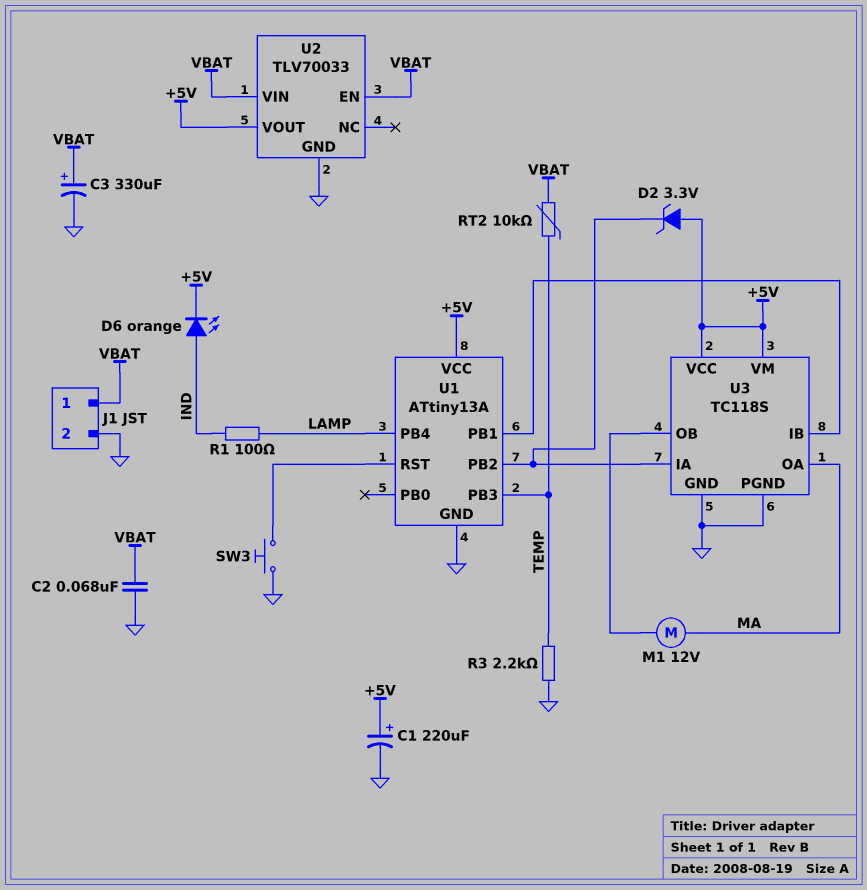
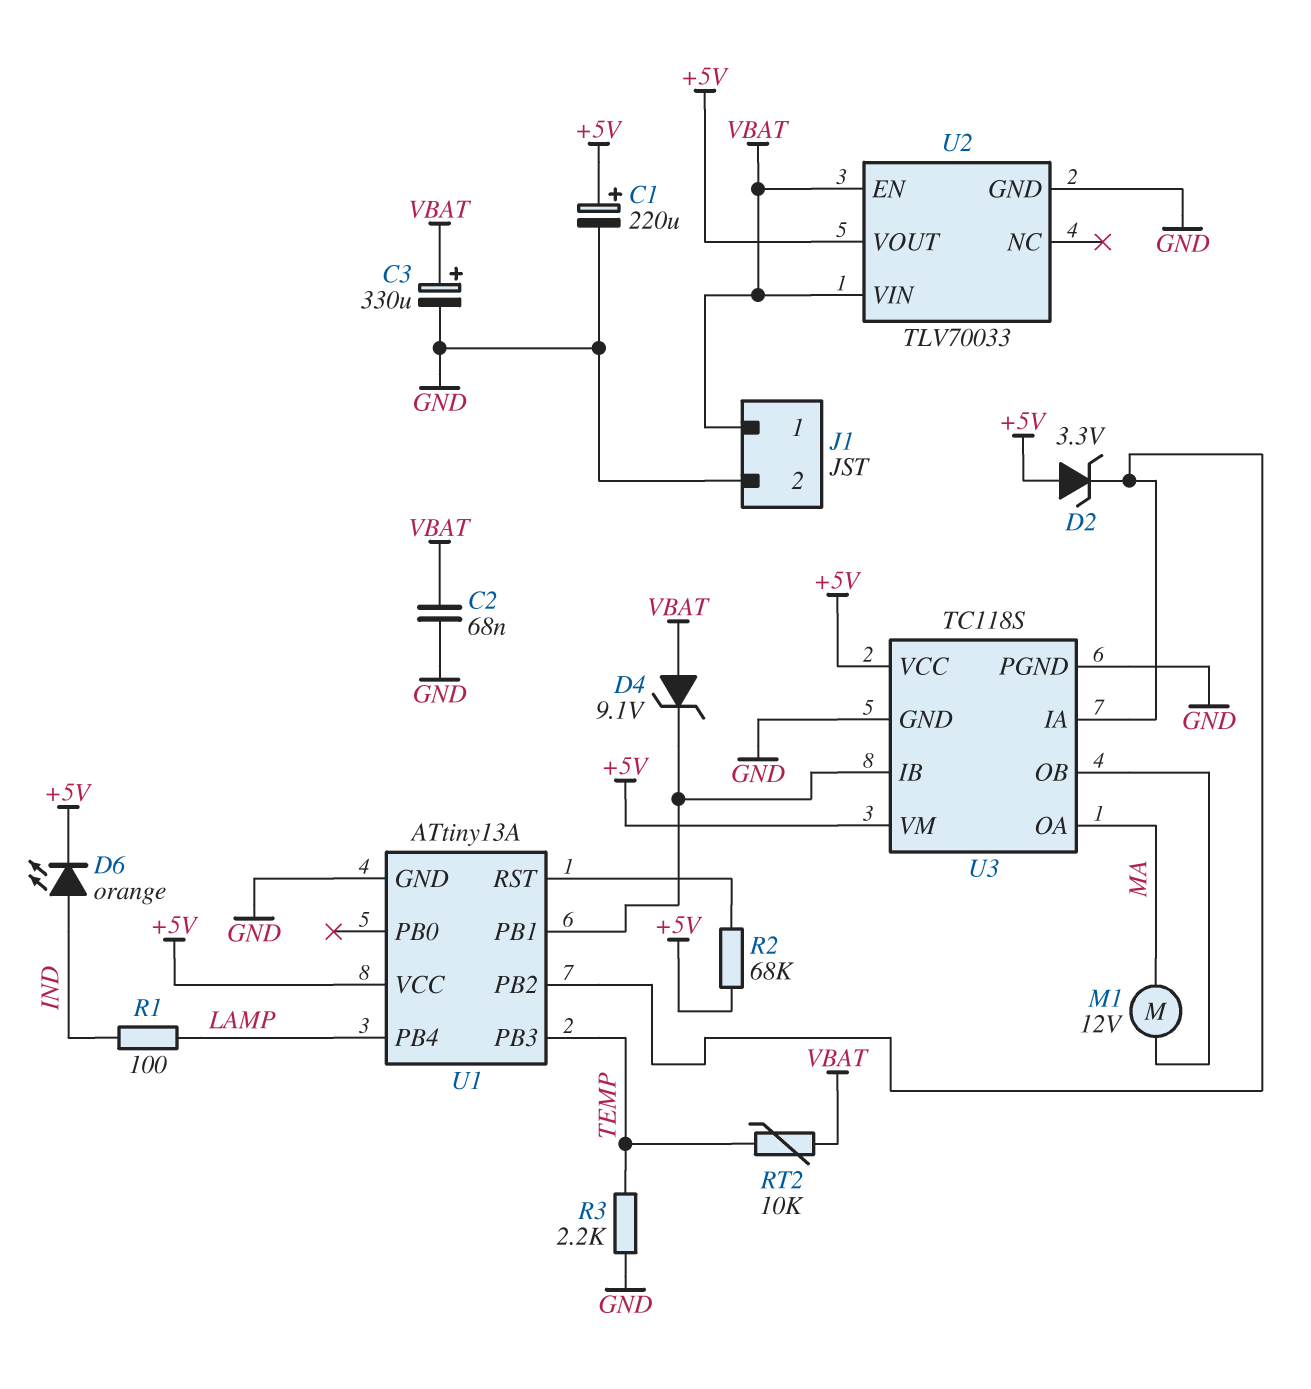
D4: none -> zener 9.1V (A VBAT, K U1/PB1)
R2: none -> 68k (+5V, U1/RST)
SW3: button (GND, U1/RST) -> none

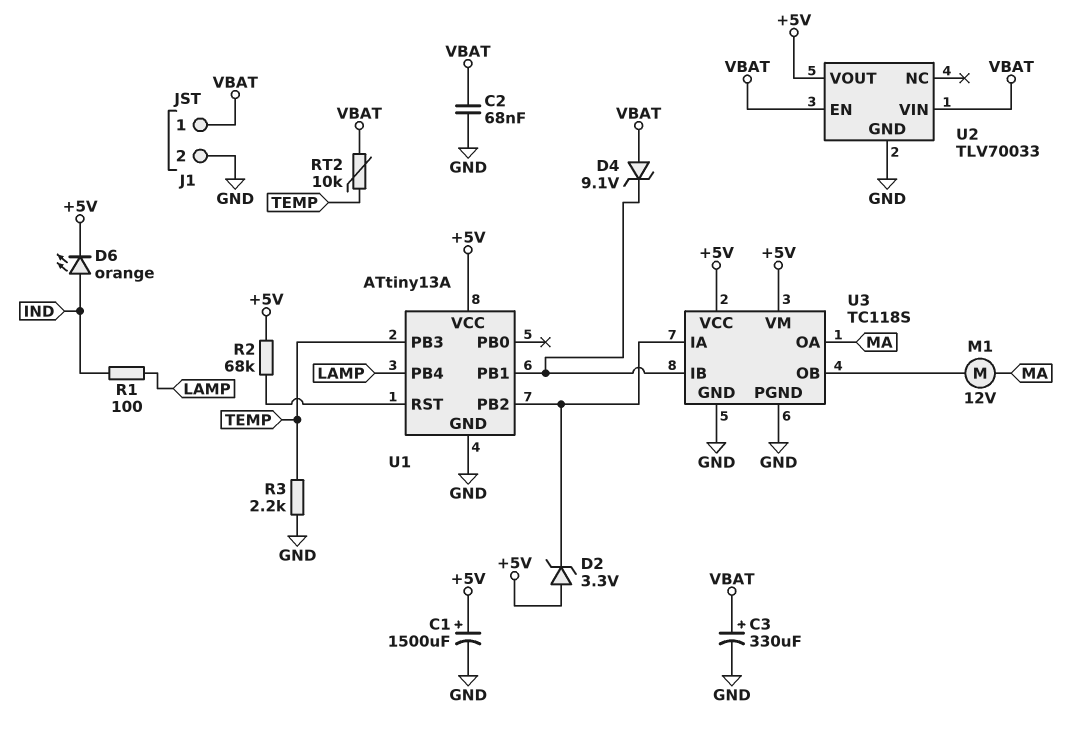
C1: 220uF (plus +5V, minus GND) -> 1500uF (plus +5V, minus GND)

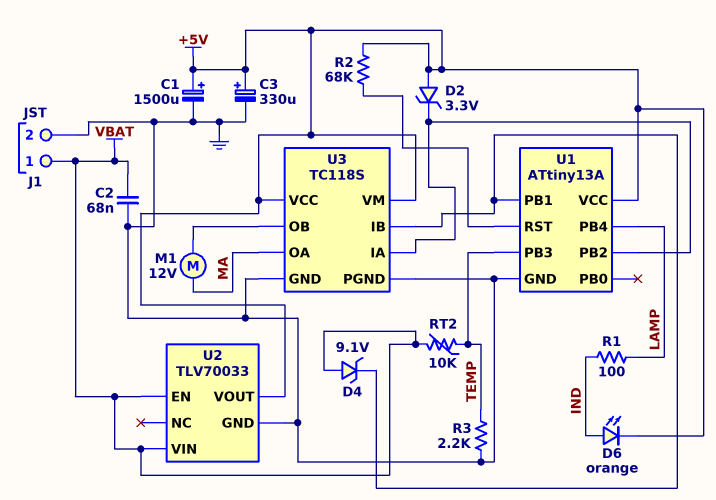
C3: 330uF (plus VBAT, minus GND) -> 330uF (plus +5V, minus GND)

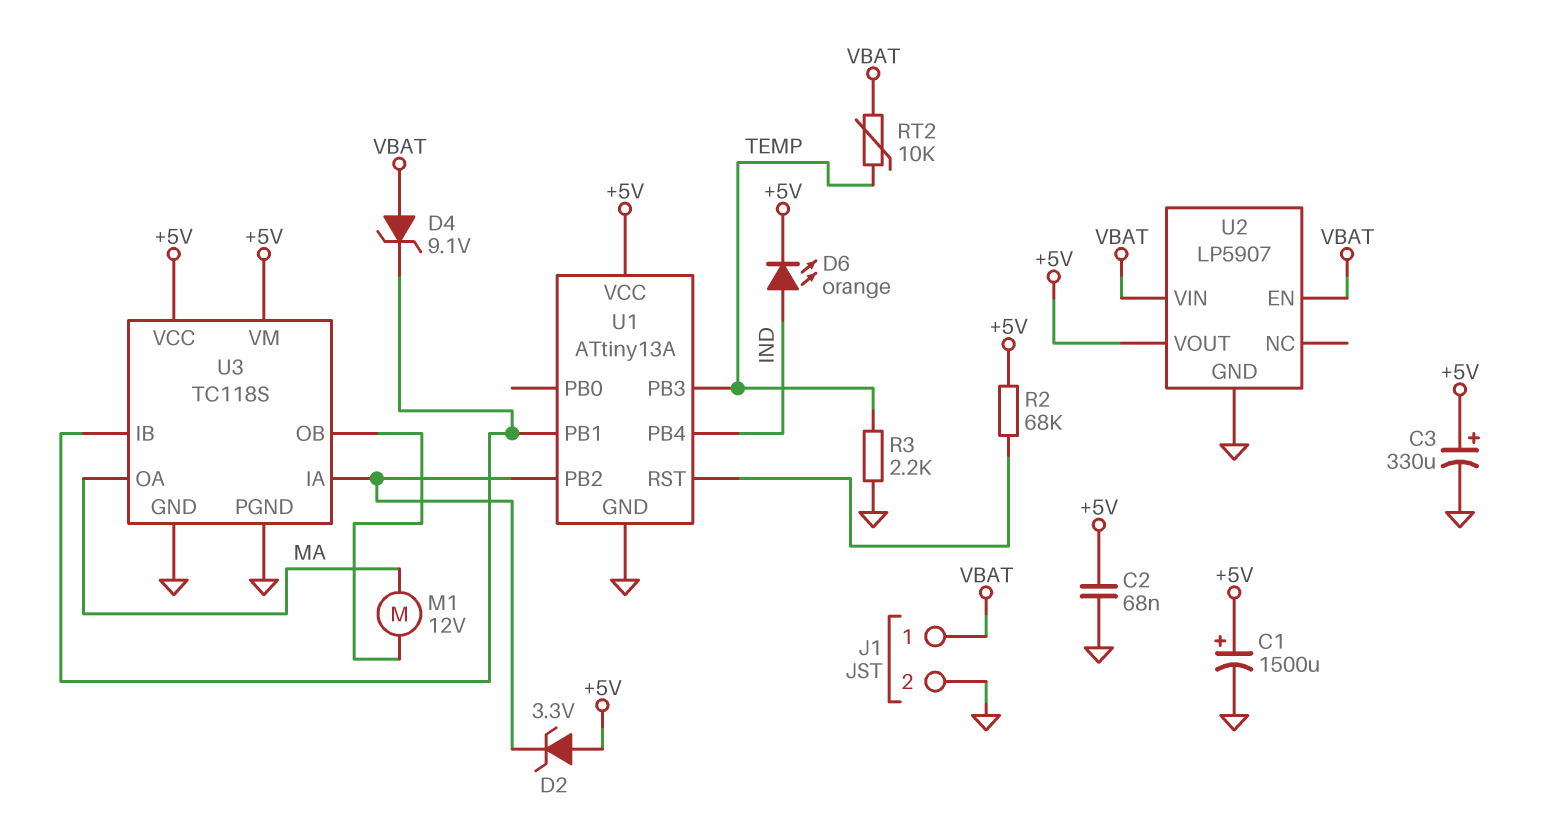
C2: 68nF (GND, VBAT) -> 68nF (+5V, GND)
R1: 100 (IND, LAMP) -> none
U1 pin PB4: LAMP -> IND
U2: TLV70033 -> LP5907

